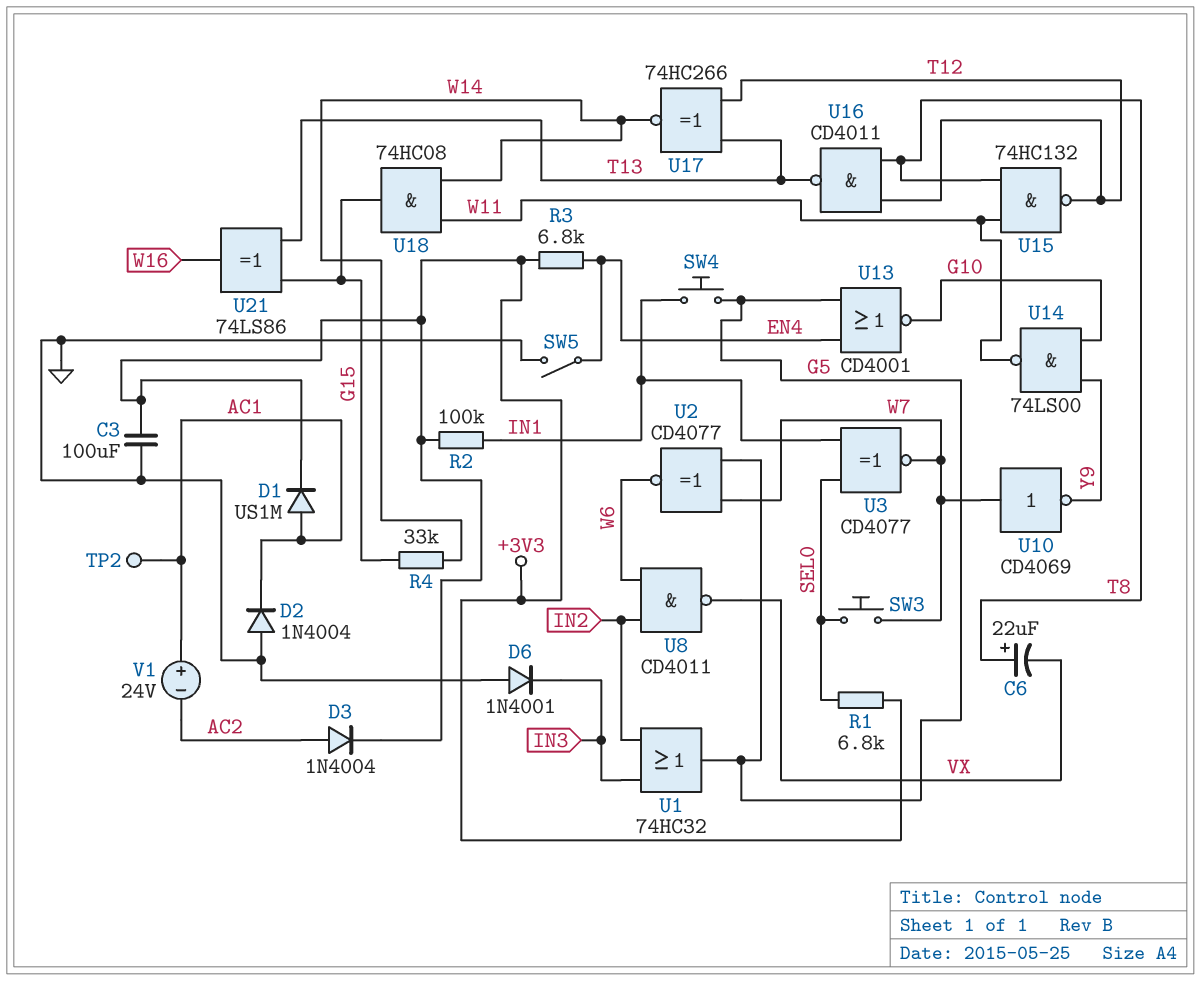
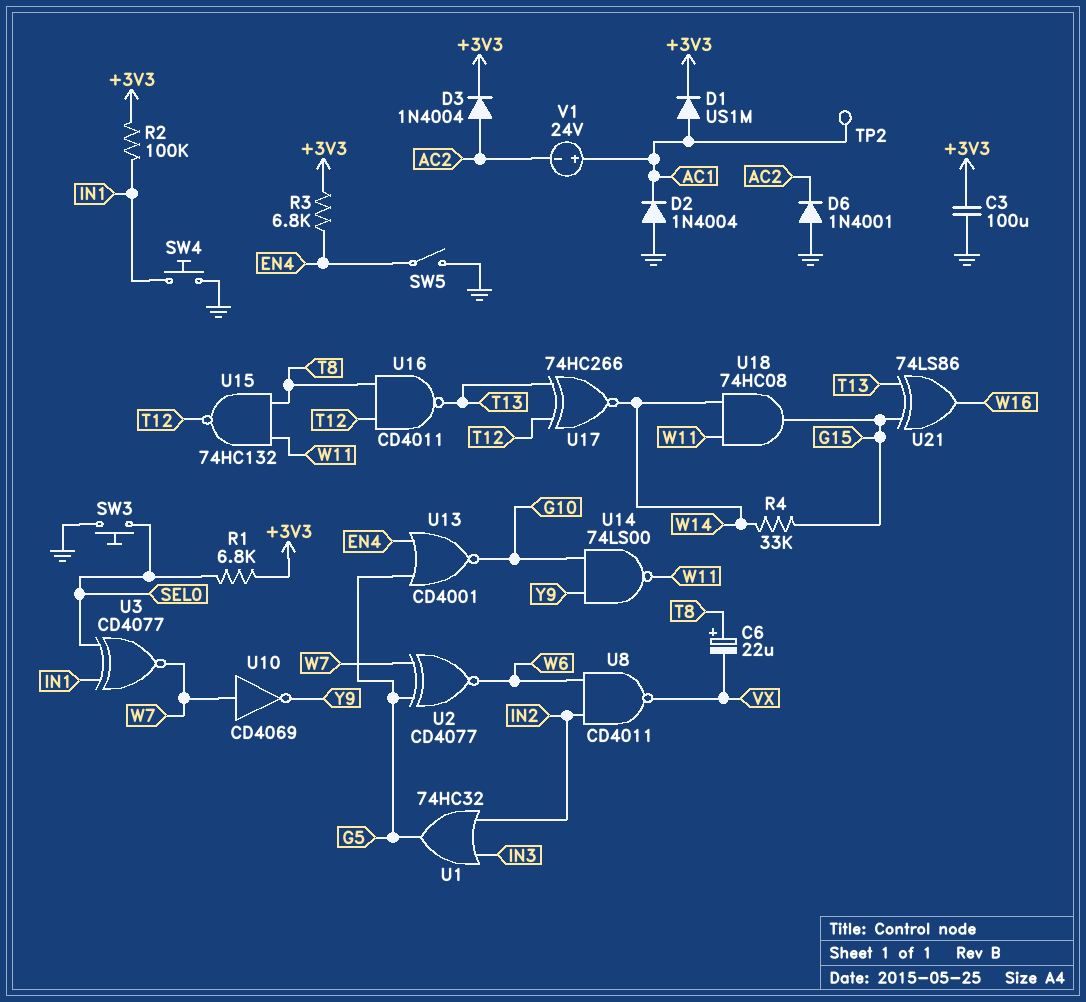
D6: diode 1N4001 (A GND, K IN3) -> diode 1N4001 (A GND, K AC2)
SW3: button (SEL0, W7) -> button (GND, SEL0)
SW4: button (G5, IN1) -> button (GND, IN1)

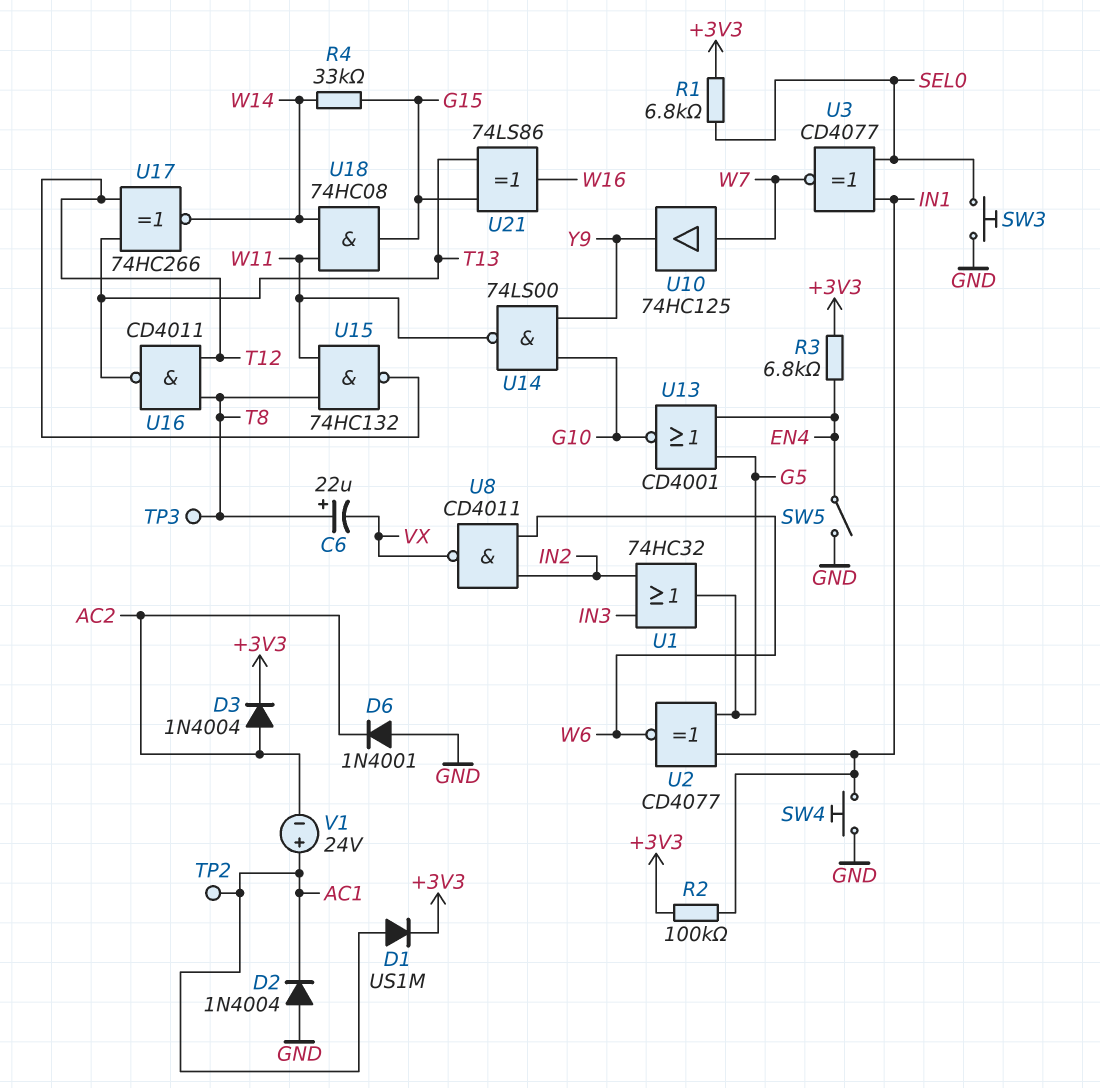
C3: 100uF (+3V3, GND) -> none
TP3: none -> test point (T8)
U2: XNOR CD4077 (in G5, in W7, out W6) -> XNOR CD4077 (in G5, in IN1, out W6)
U10: NOT CD4069 (in W7, out Y9) -> buffer 74HC125 (in W7, out Y9)

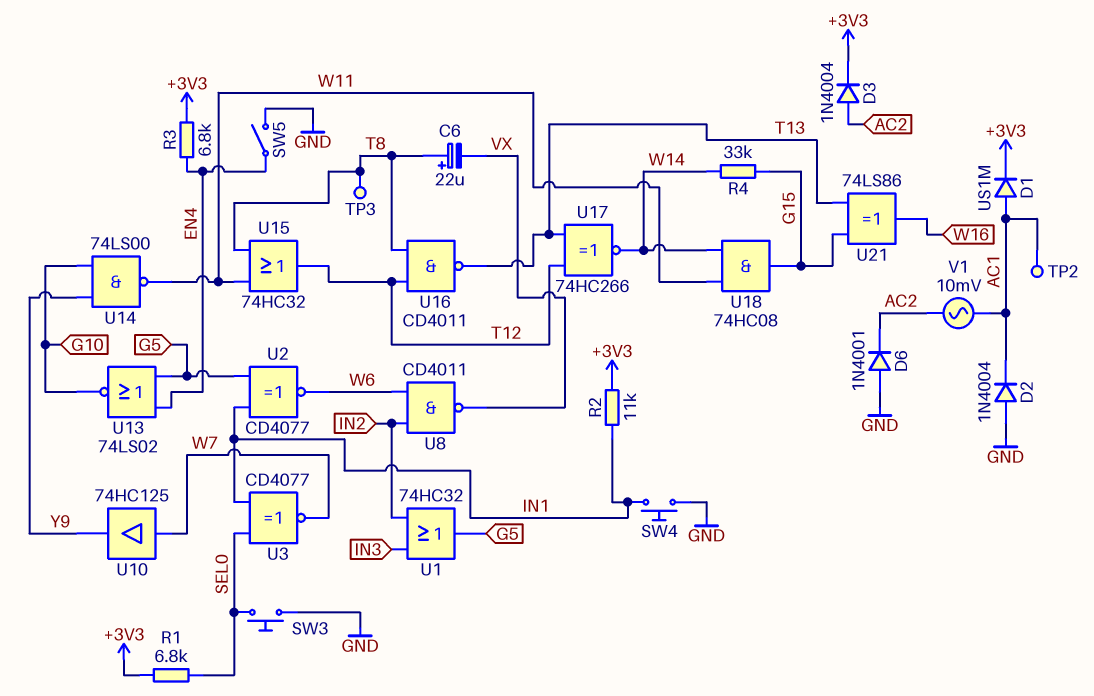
R2: 100k (+3V3, IN1) -> 11k (+3V3, IN1)
U13: NOR CD4001 (in EN4, in G5, out G10) -> NOR 74LS02 (in EN4, in G5, out G10)
U15: NAND 74HC132 (in T8, in W11, out T12) -> OR 74HC32 (in T8, in W11, out T12)
V1: 24V (plus AC1, minus AC2) -> AC 10mV (AC1, AC2)

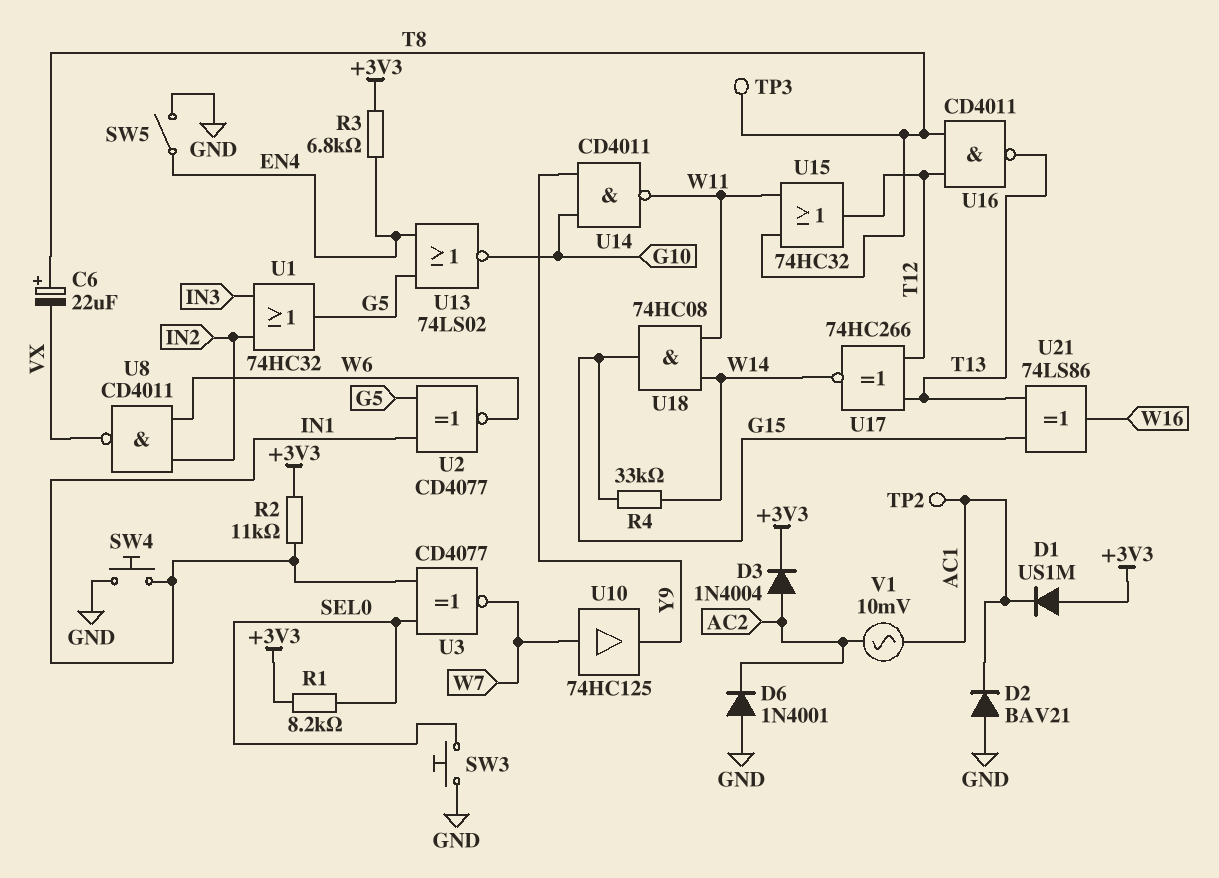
D1: diode US1M (A AC1, K +3V3) -> diode US1M (A +3V3, K AC1)
D2: diode 1N4004 (A GND, K AC1) -> diode BAV21 (A GND, K AC1)
R1: 6.8k (+3V3, SEL0) -> 8.2k (+3V3, SEL0)
U14: NAND 74LS00 (in G10, in Y9, out W11) -> NAND CD4011 (in G10, in Y9, out W11)

